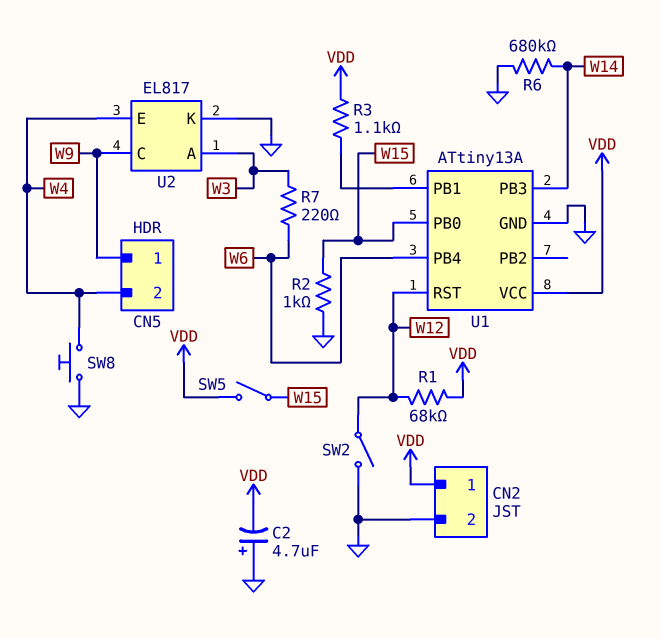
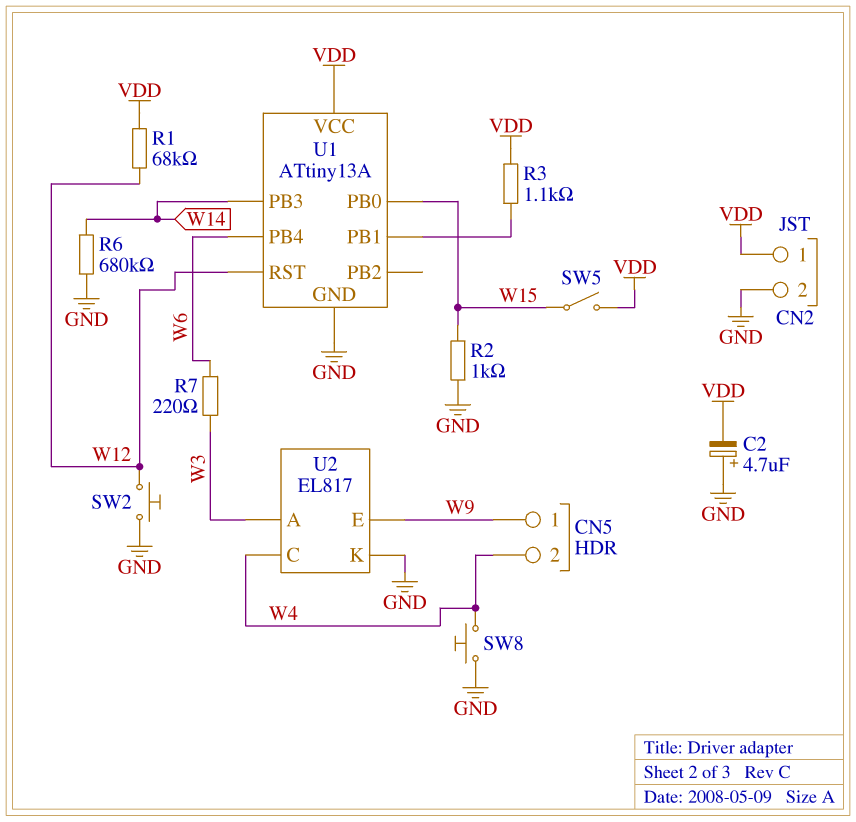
SW2: switch (GND, W12) -> button (GND, W12)
U2 pin C: W9 -> W4
U2 pin E: W4 -> W9

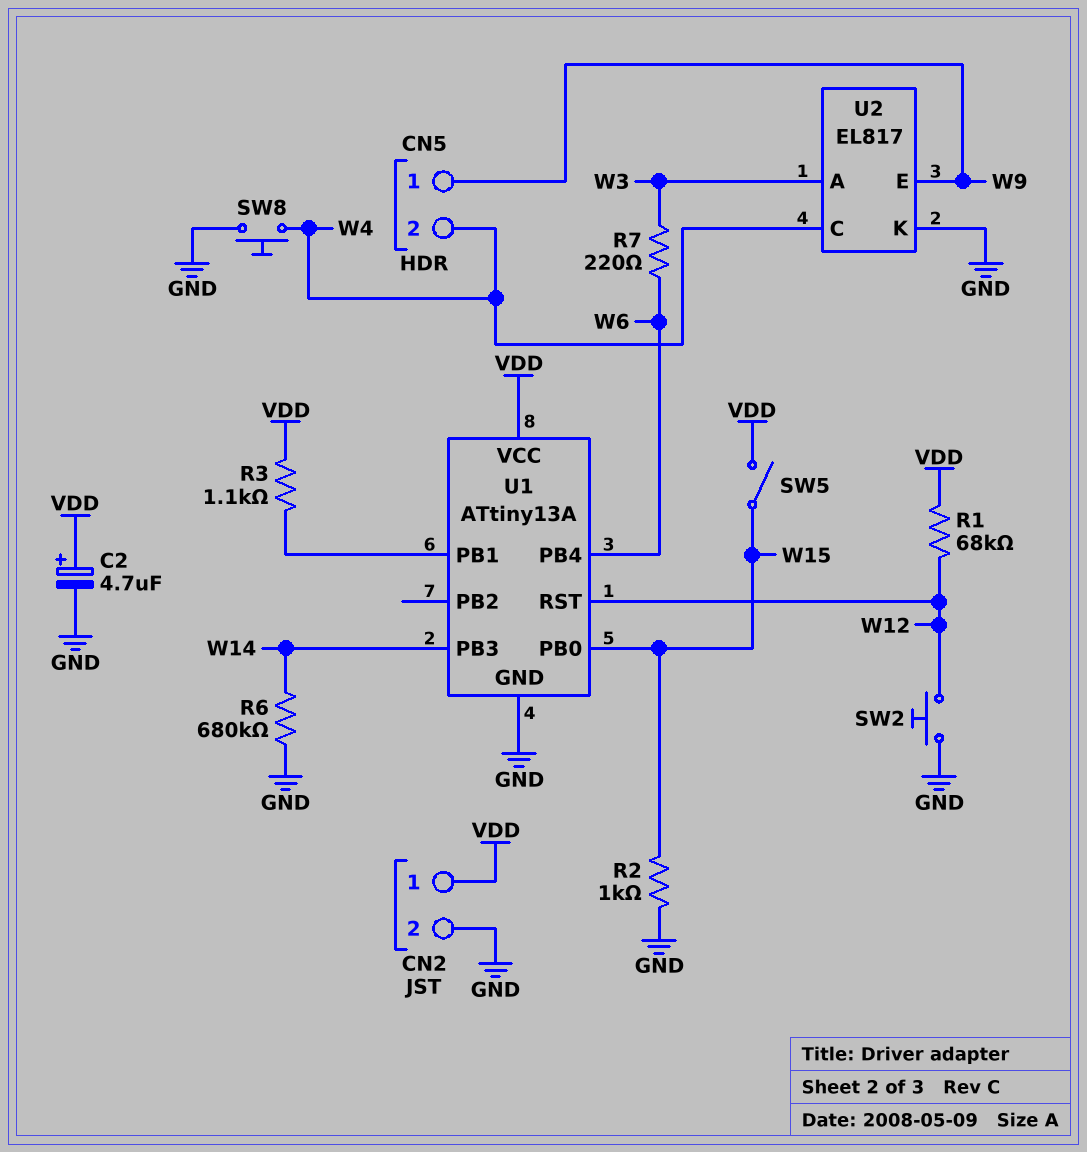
C2: 4.7uF (plus GND, minus VDD) -> 4.7uF (plus VDD, minus GND)

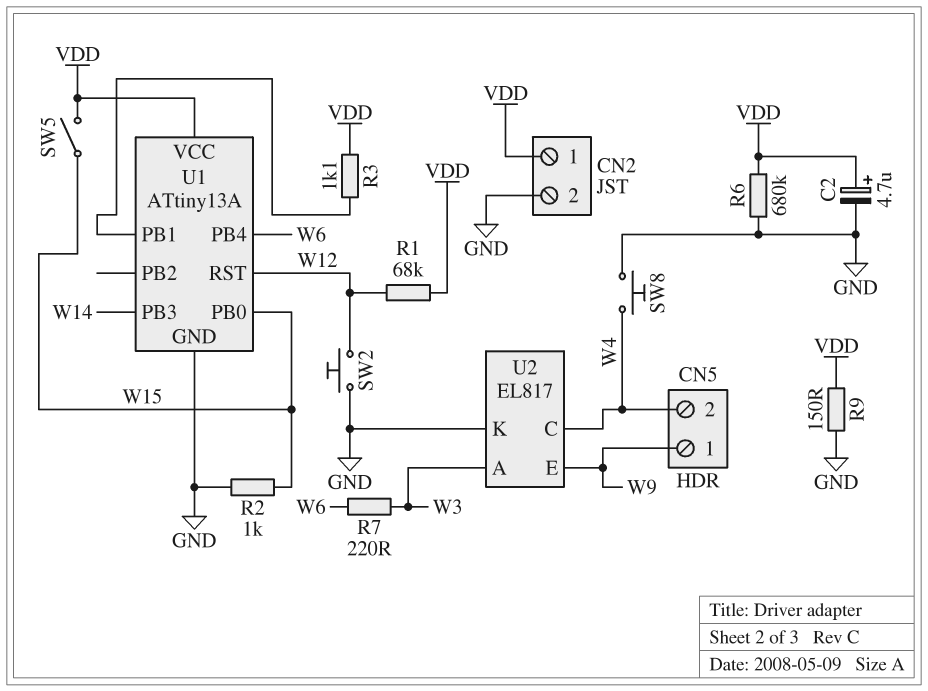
R6: 680k (GND, W14) -> 680k (GND, VDD)
R9: none -> 150 (GND, VDD)

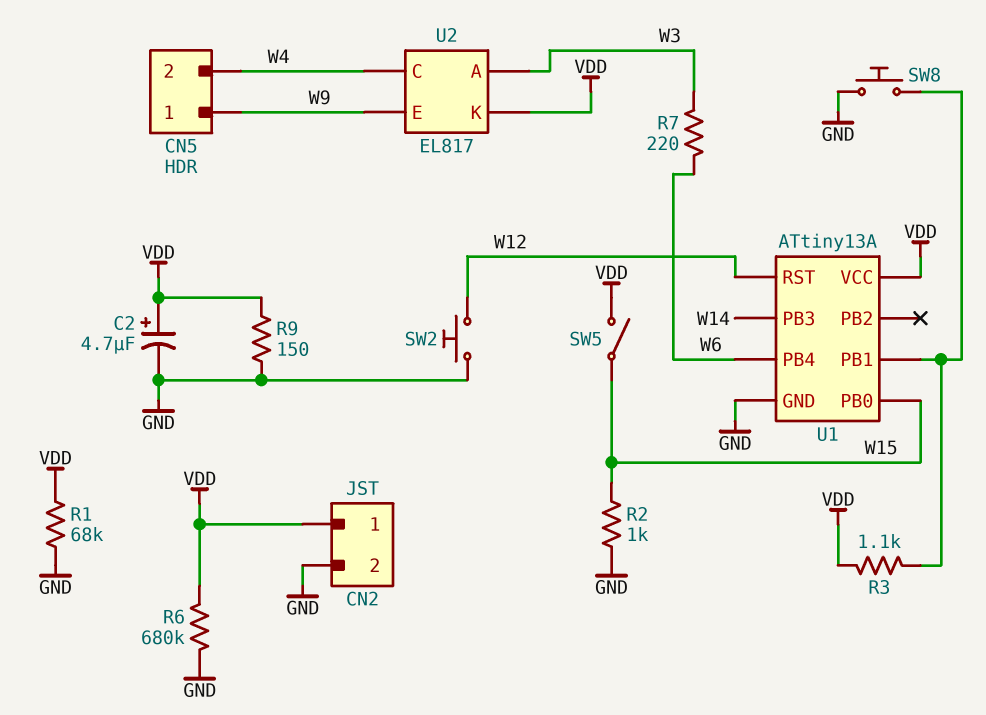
R1: 68k (VDD, W12) -> 68k (GND, VDD)
SW8: button (GND, W4) -> button (GND, U1/PB1)
U2 pin K: GND -> VDD

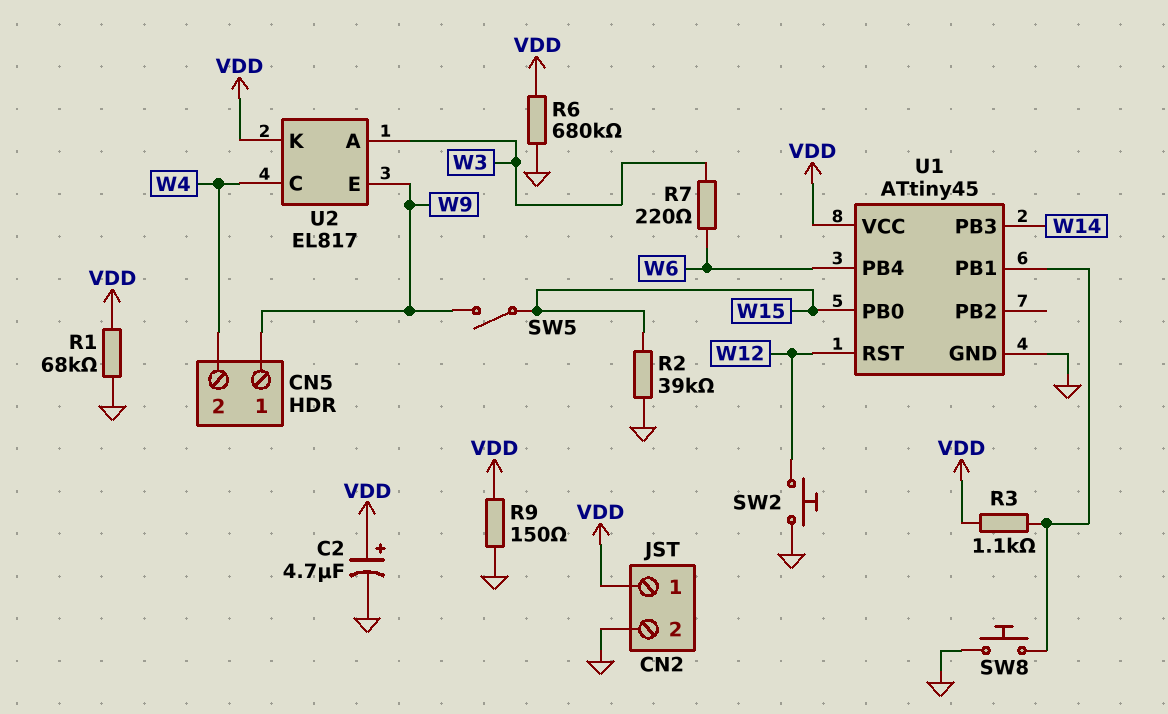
R2: 1k (GND, W15) -> 39k (GND, W15)
SW5: switch (VDD, W15) -> switch (W9, W15)
U1: ATtiny13A -> ATtiny45

